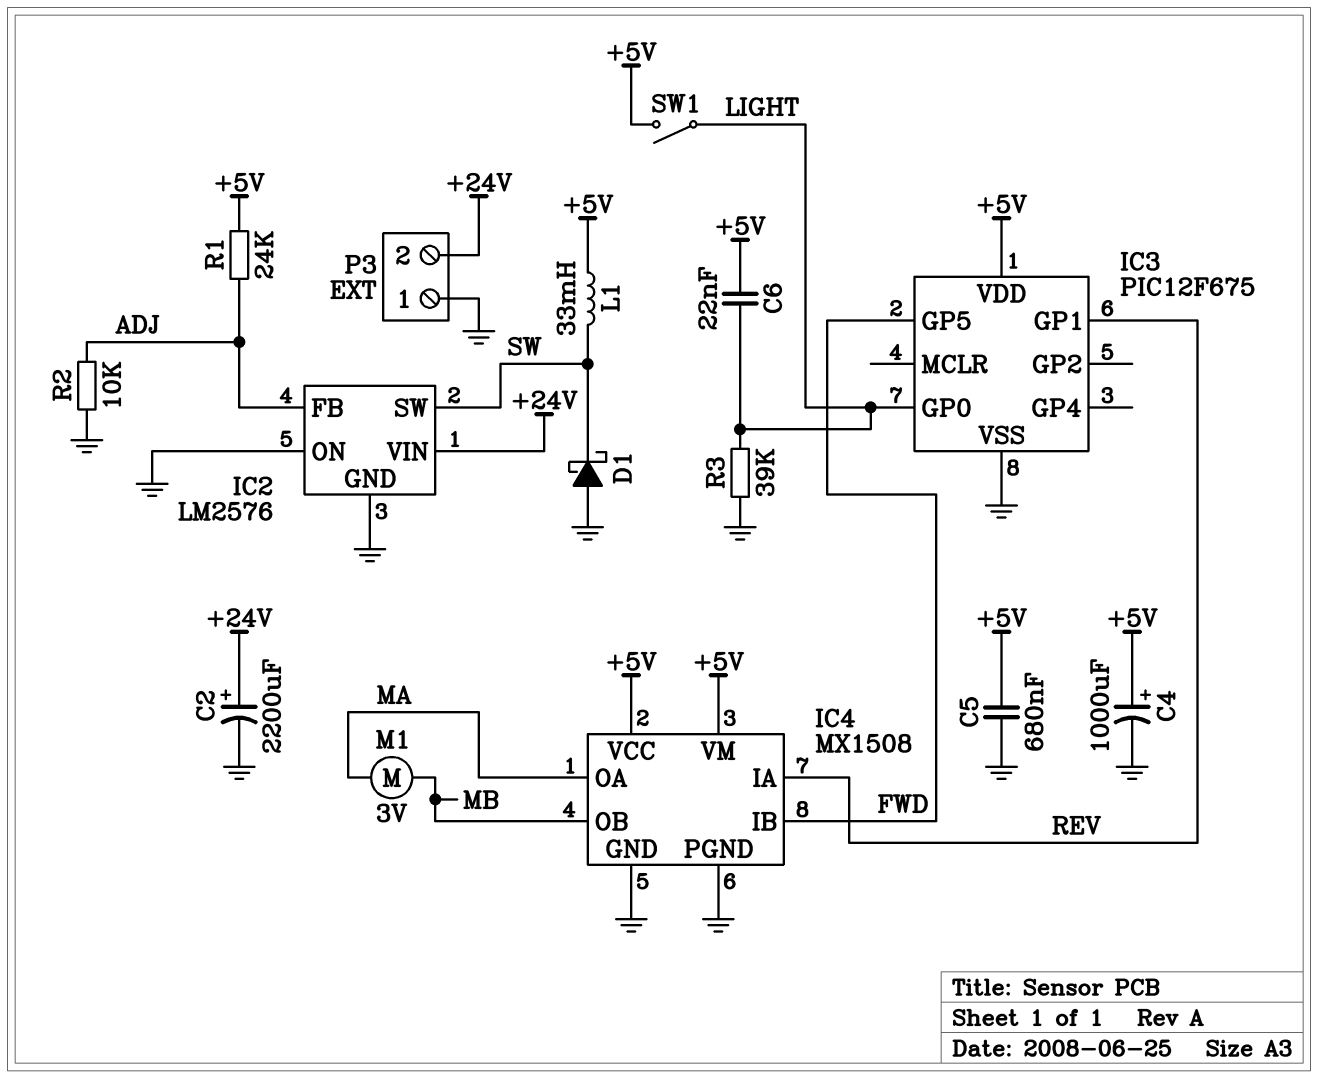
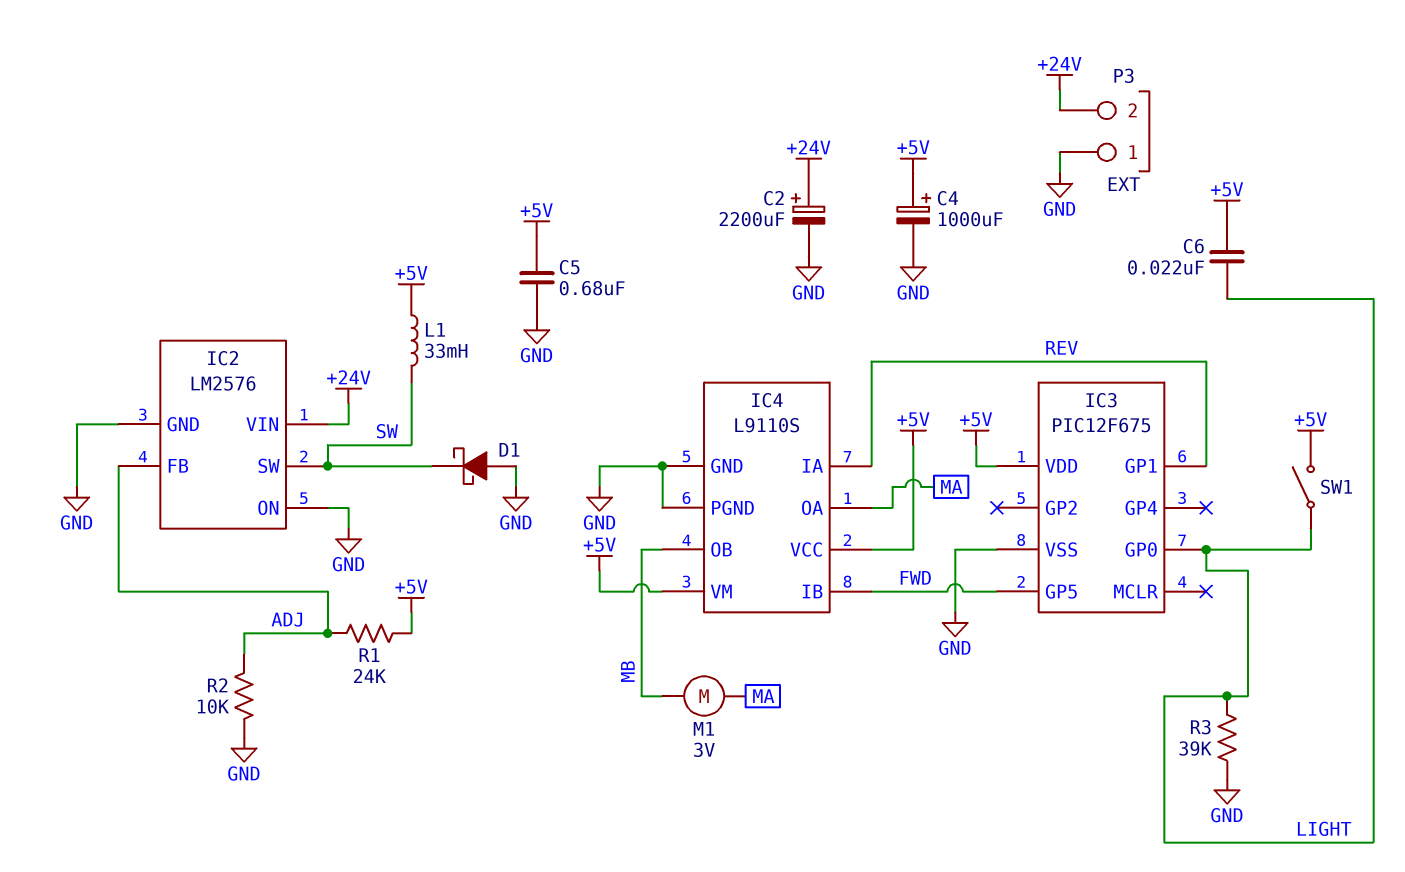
IC4: MX1508 -> L9110S

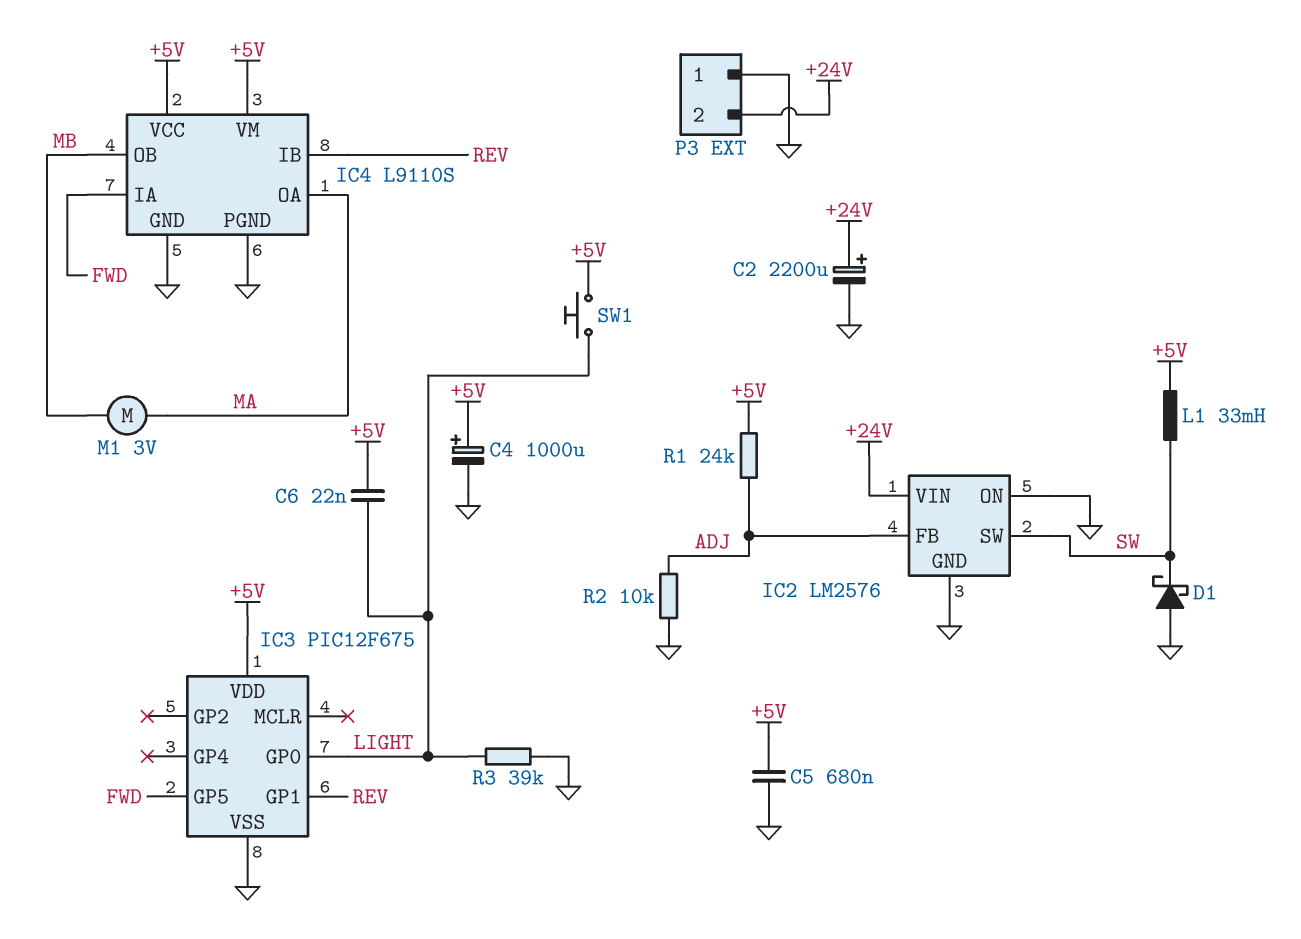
IC4 pin IA: REV -> FWD
IC4 pin IB: FWD -> REV
SW1: switch (+5V, LIGHT) -> button (+5V, LIGHT)

